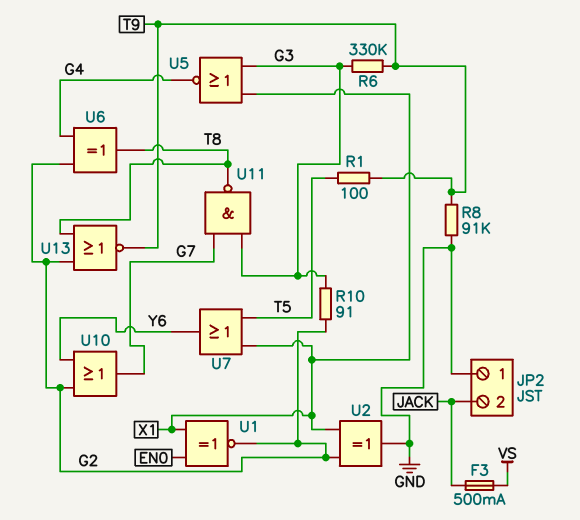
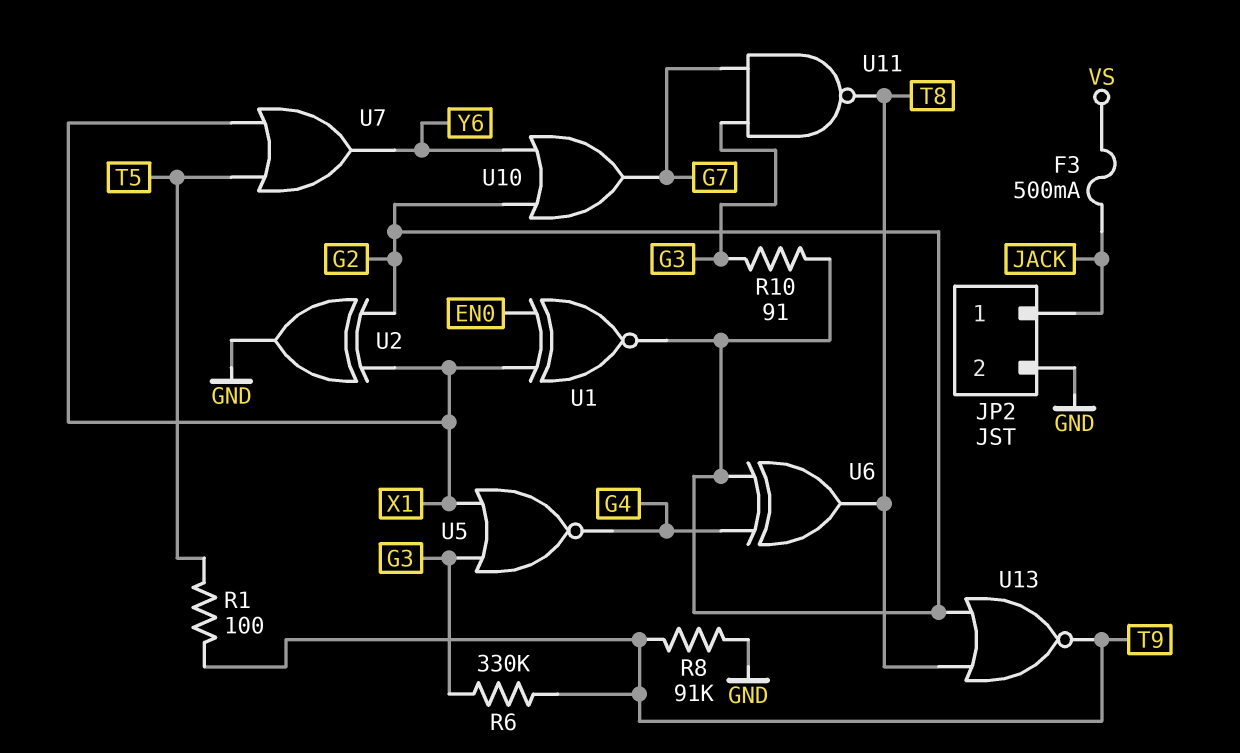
JP2 pin 1: GND -> JACK
JP2 pin 2: JACK -> GND

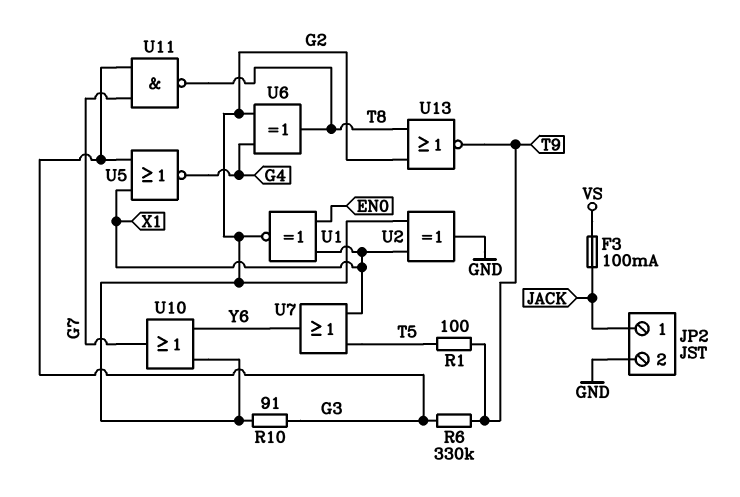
F3: 500mA (JACK, VS) -> 100mA (JACK, VS)
R8: 91k (GND, T9) -> none

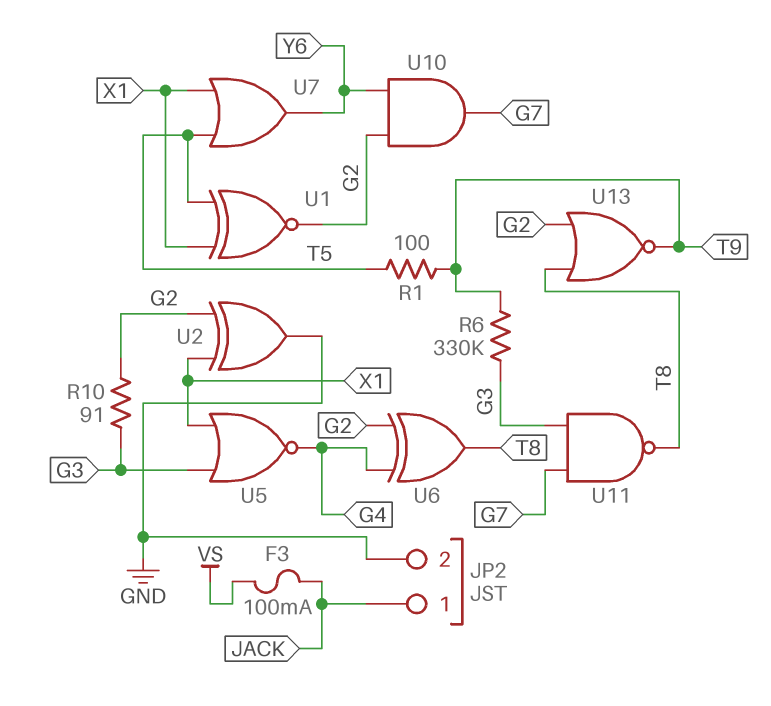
U1: XNOR (in EN0, in X1, out G2) -> XNOR (in T5, in X1, out G2)
U10: OR (in G2, in Y6, out G7) -> AND (in G2, in Y6, out G7)

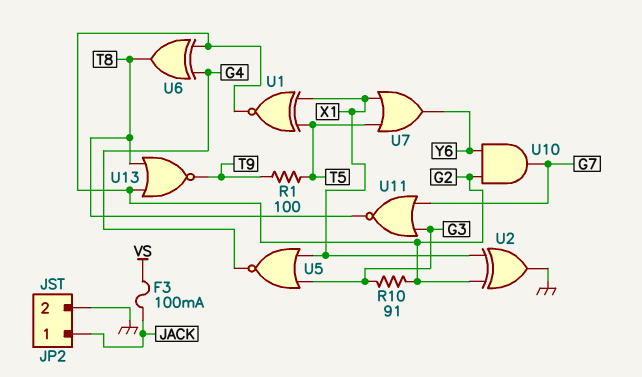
R6: 330k (G3, T9) -> none
U11: NAND (in G3, in G7, out T8) -> NOR (in G3, in G7, out T8)

